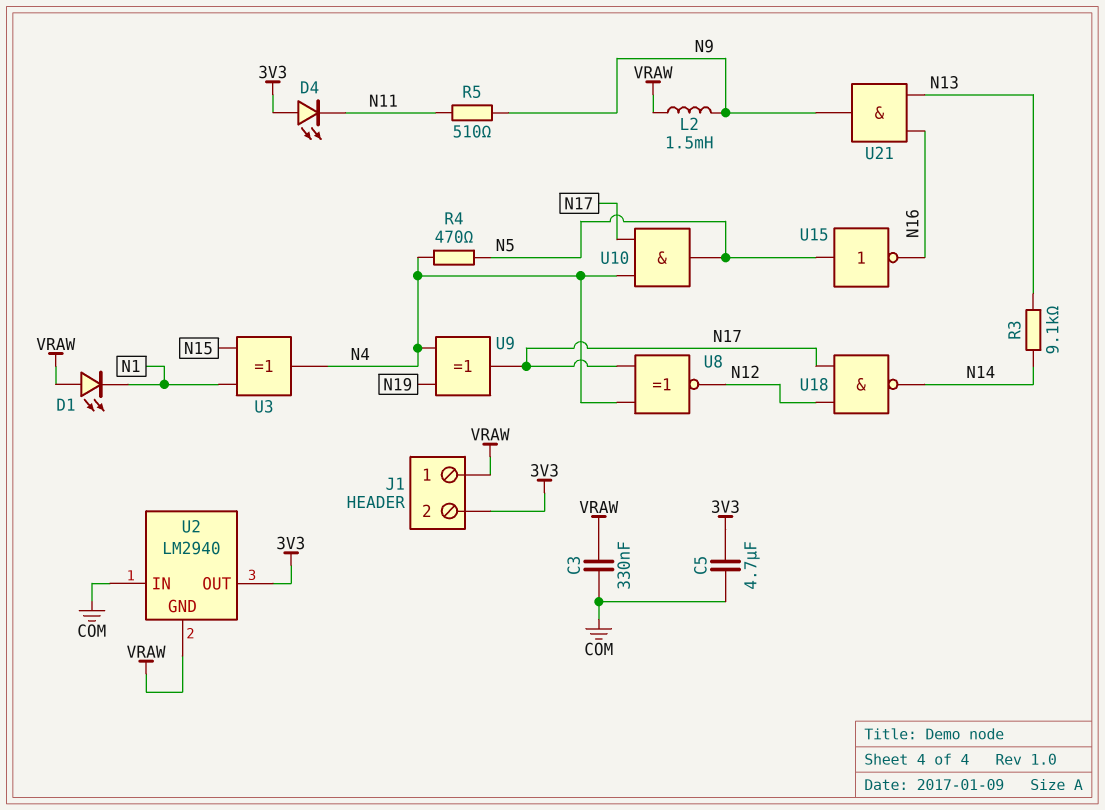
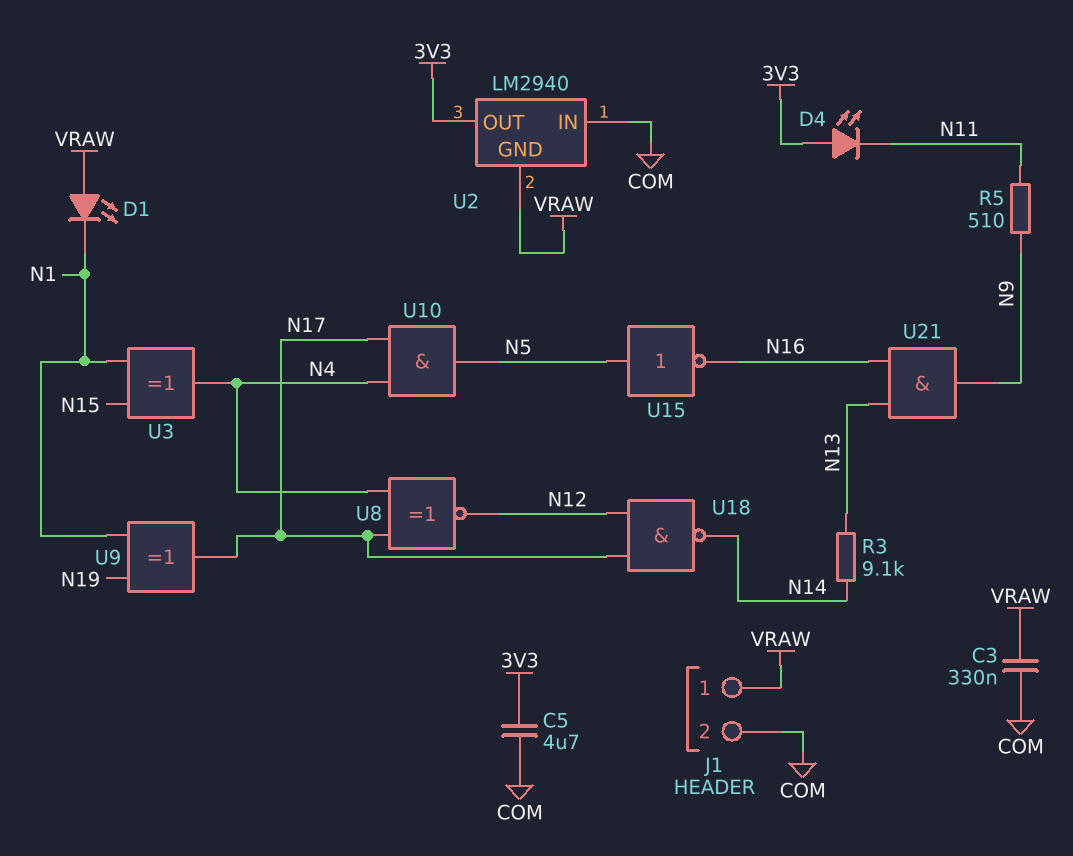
J1 pin 2: 3V3 -> COM
L2: 1.5mH (N9, VRAW) -> none
R4: 470 (N4, N5) -> none
U9: XOR (in N4, in N19, out N17) -> XOR (in N1, in N19, out N17)

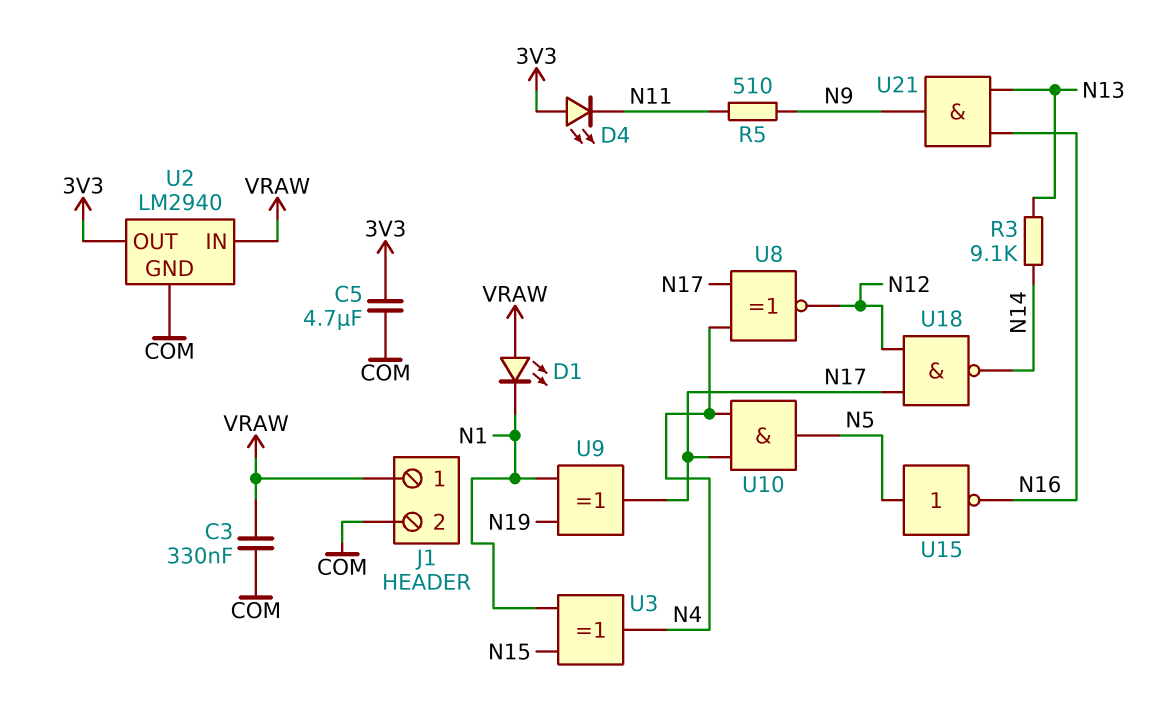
U2 pin GND: VRAW -> COM
U2 pin IN: COM -> VRAW

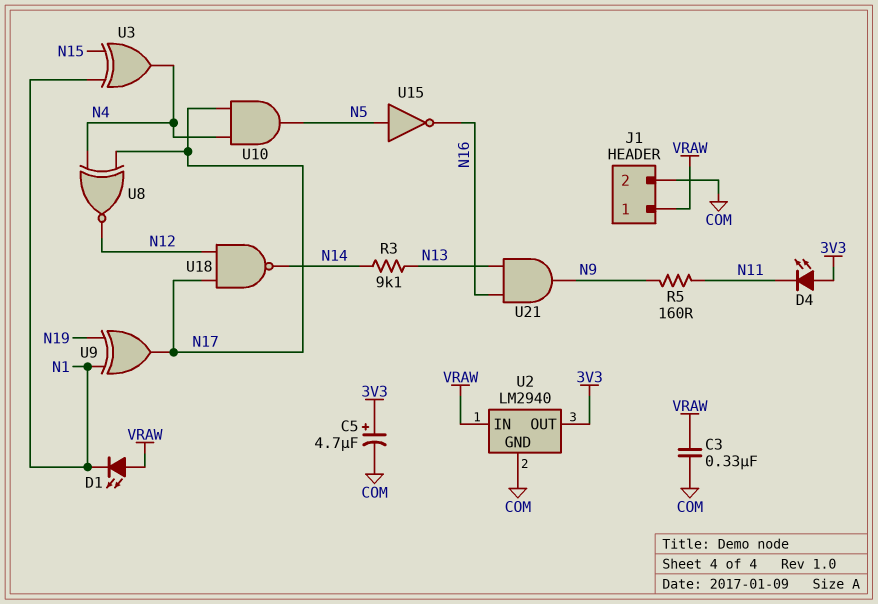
C5: 4.7uF (3V3, COM) -> 4.7uF (plus 3V3, minus COM)
R5: 510 (N9, N11) -> 160 (N9, N11)

